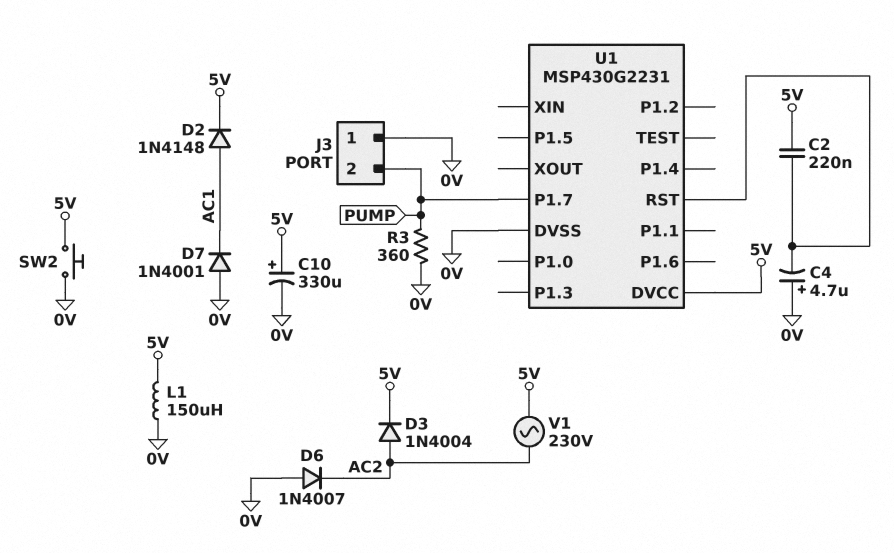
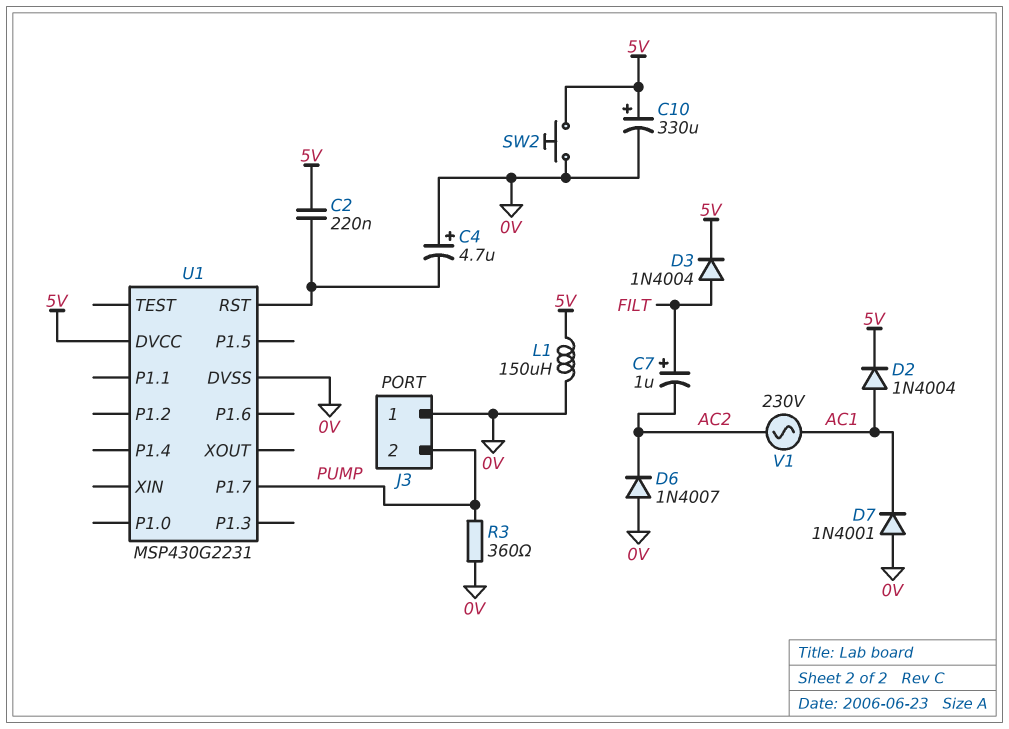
C7: none -> 1uF (plus FILT, minus AC2)
D2: diode 1N4148 (A AC1, K 5V) -> diode 1N4004 (A AC1, K 5V)
D3: diode 1N4004 (A AC2, K 5V) -> diode 1N4004 (A FILT, K 5V)
V1: AC 230V (5V, AC2) -> AC 230V (AC1, AC2)

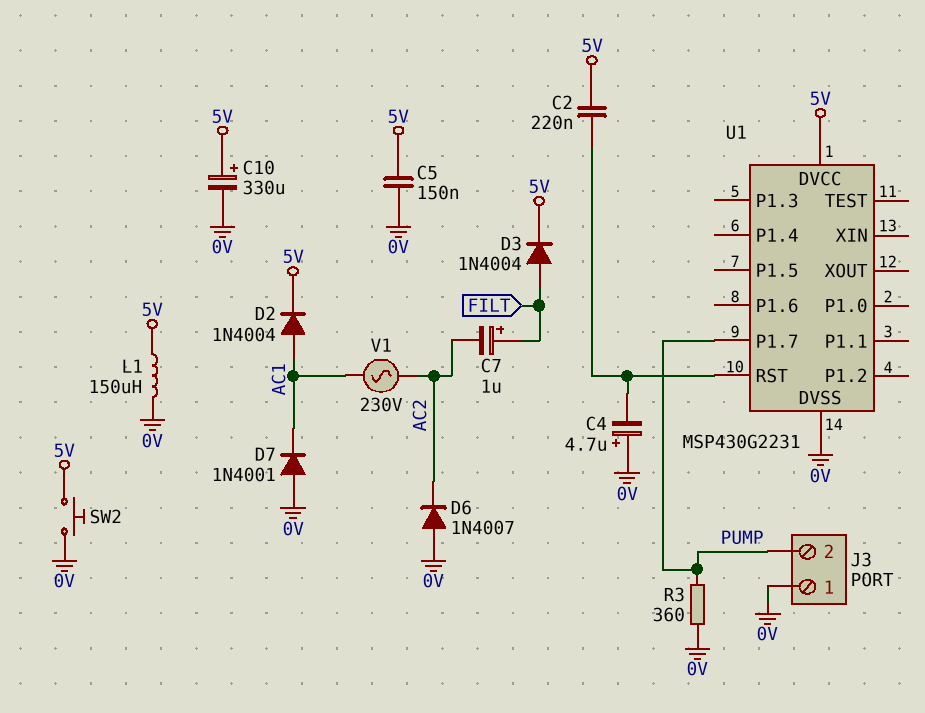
C5: none -> 150nF (0V, 5V)

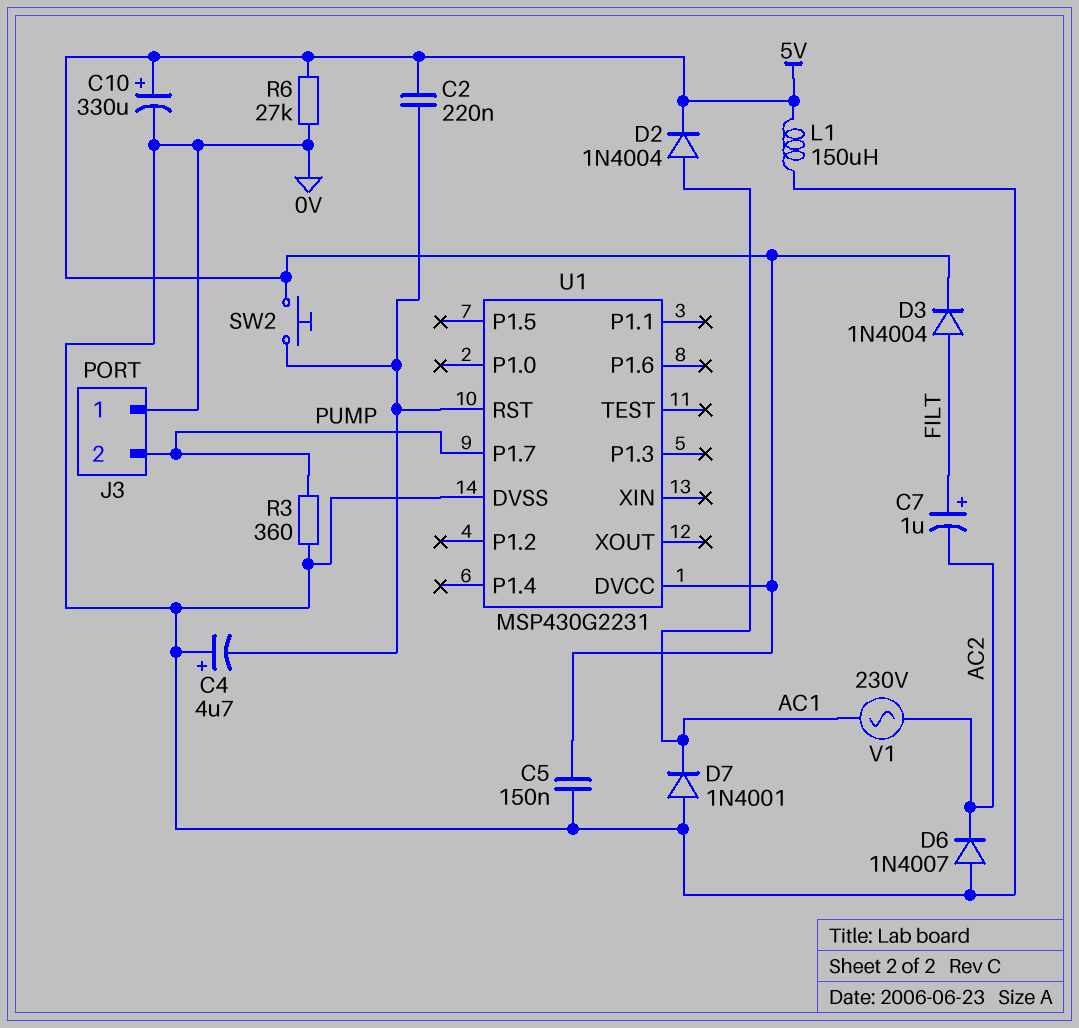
R6: none -> 27k (0V, 5V)
SW2: button (0V, 5V) -> button (5V, U1/RST)

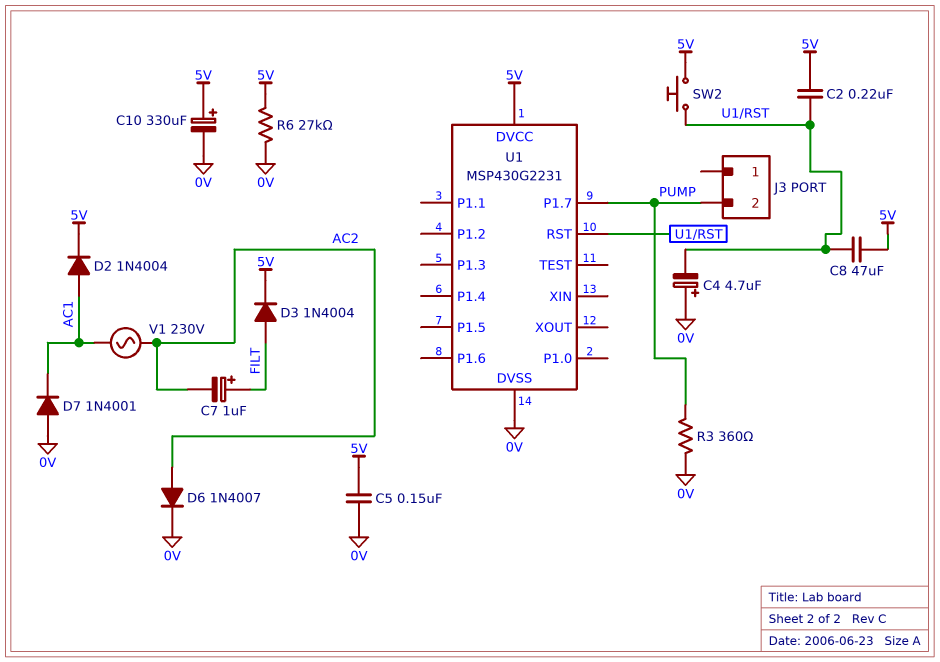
C8: none -> 47uF (5V, U1/RST)
D6: diode 1N4007 (A 0V, K AC2) -> diode 1N4007 (A AC2, K 0V)
J3 pin 1: 0V -> none
L1: 150uH (0V, 5V) -> none

